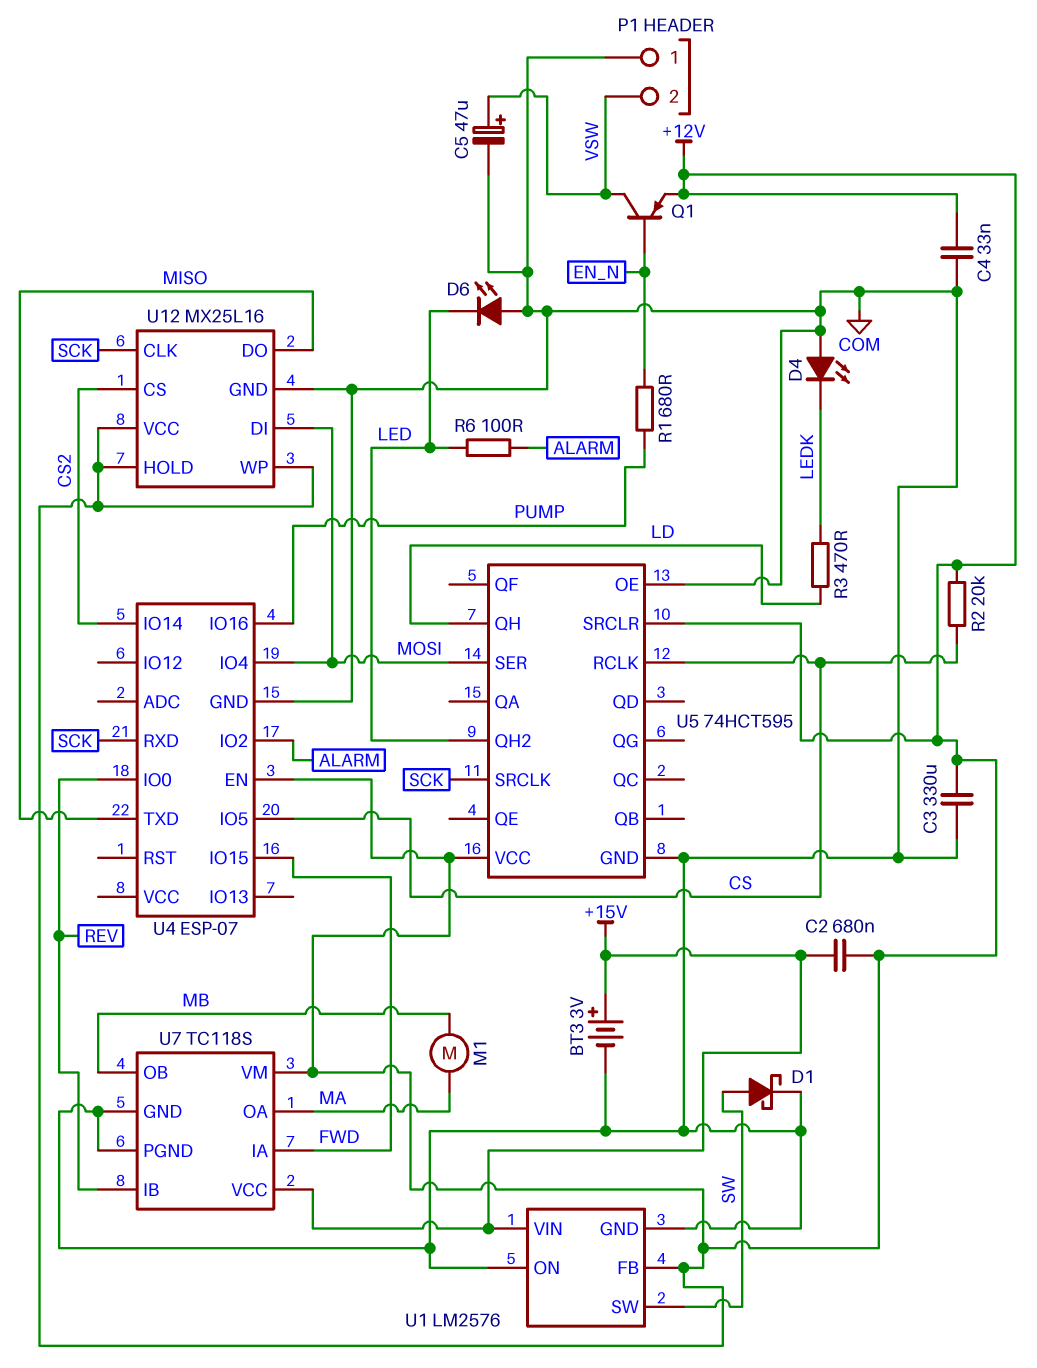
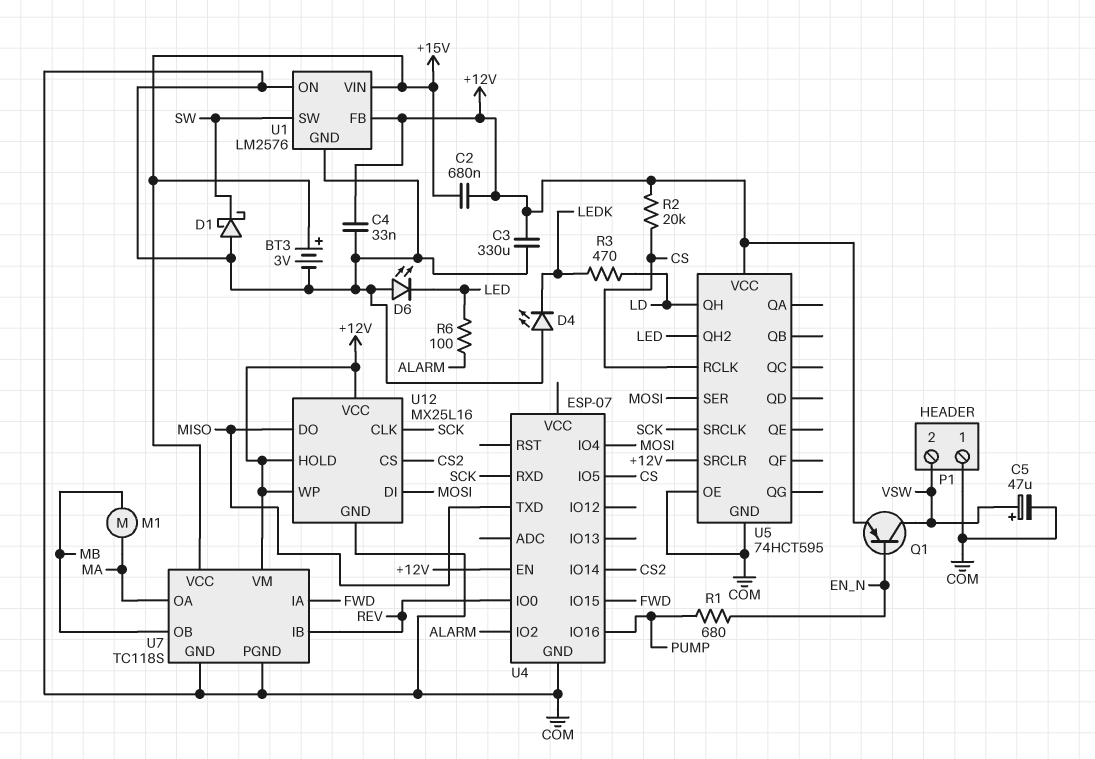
D1: schottky (A SW, K COM) -> schottky (A COM, K SW)

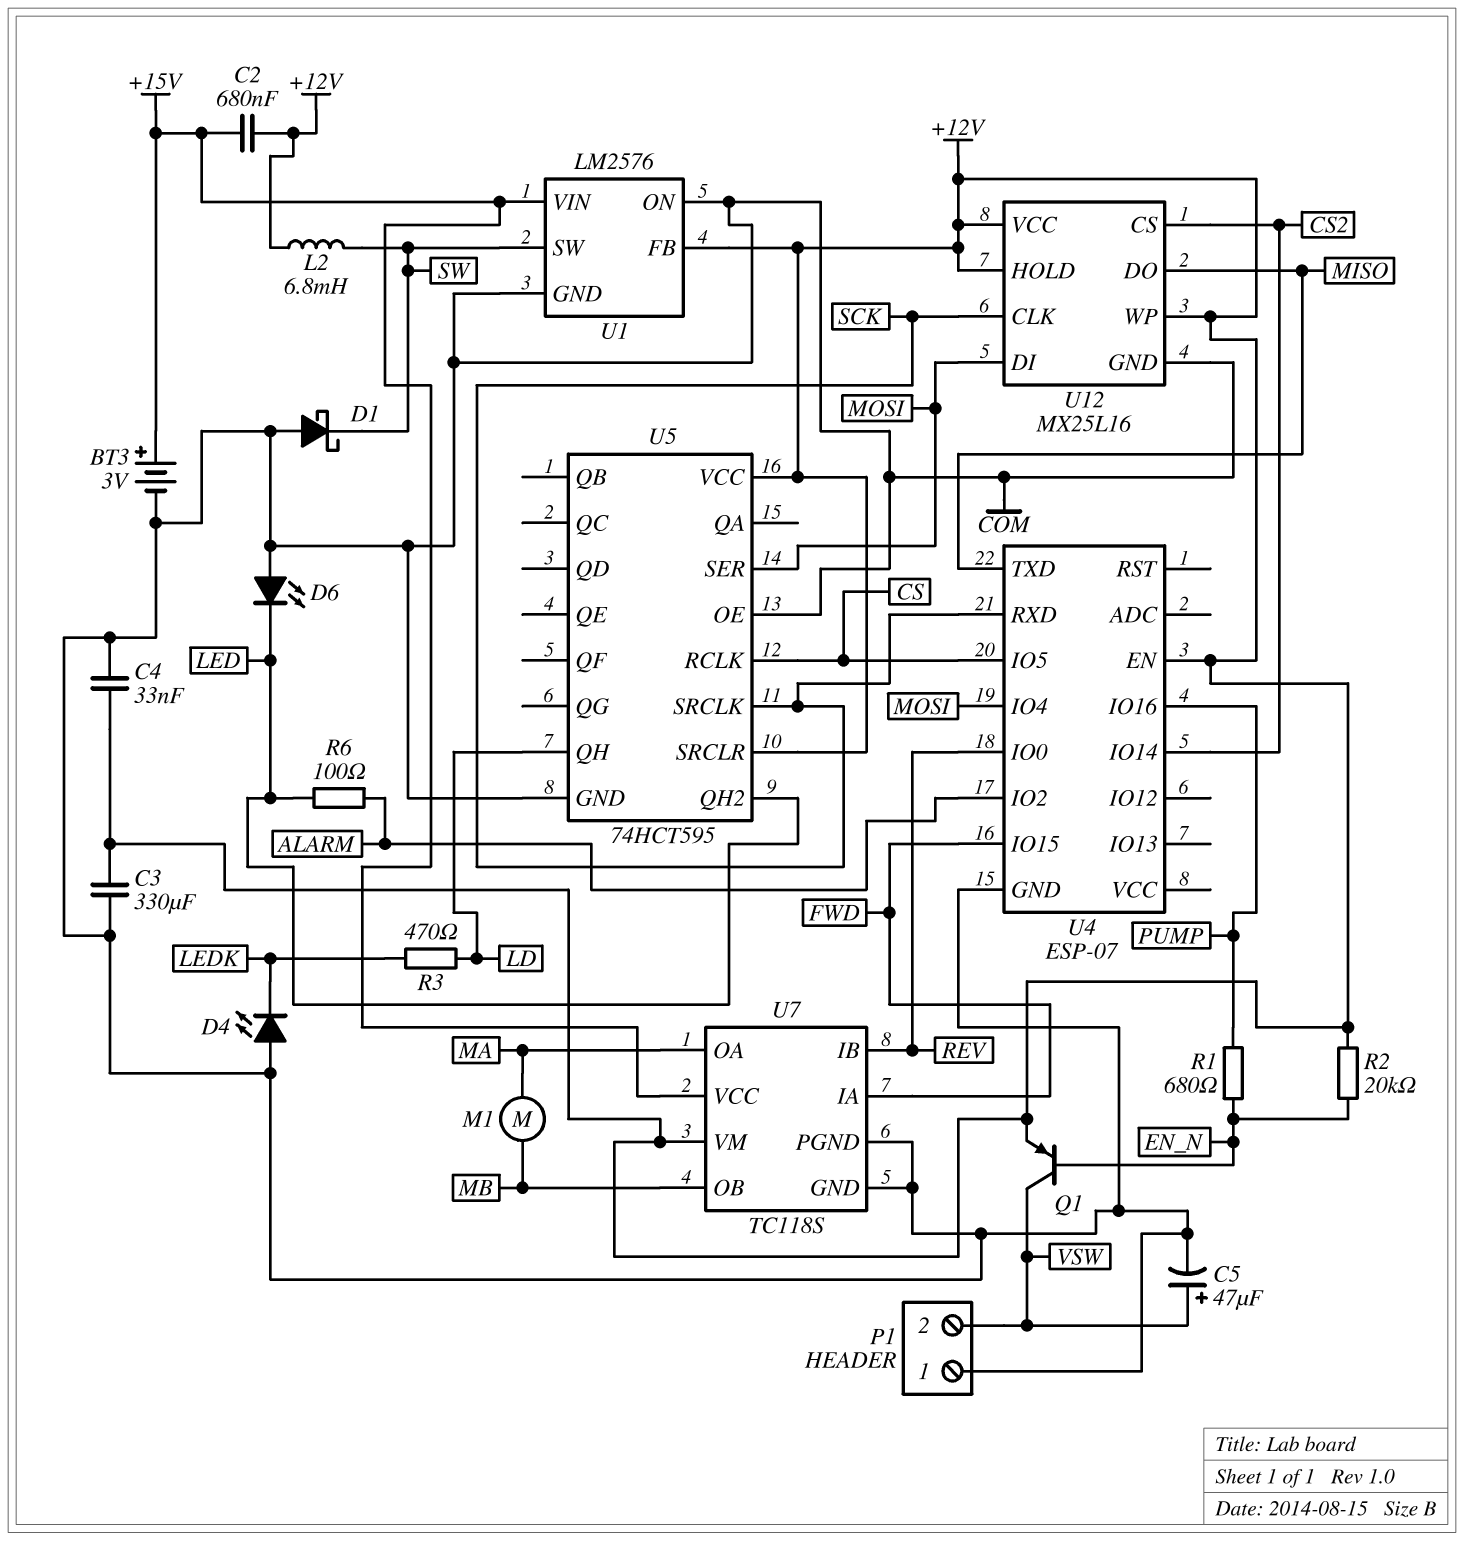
L2: none -> 6.8mH (+12V, SW)
R2: 20k (+12V, CS) -> 20k (+12V, EN_N)

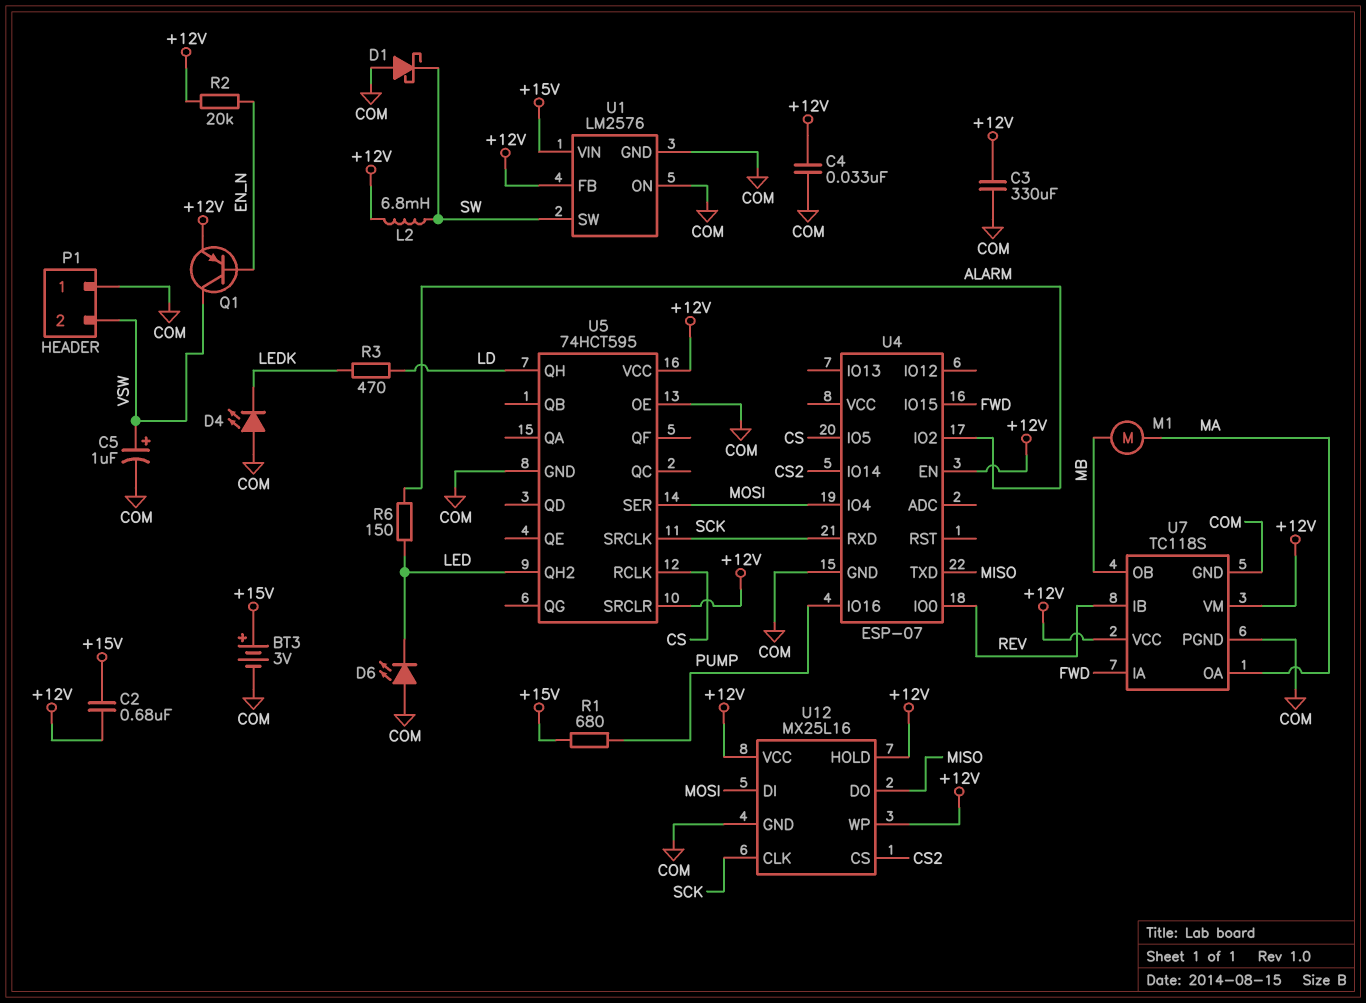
C5: 47uF (plus VSW, minus COM) -> 1uF (plus VSW, minus COM)
R1: 680 (EN_N, PUMP) -> 680 (+15V, PUMP)
R6: 100 (ALARM, LED) -> 150 (ALARM, LED)
U7 pin VCC: +15V -> +12V

